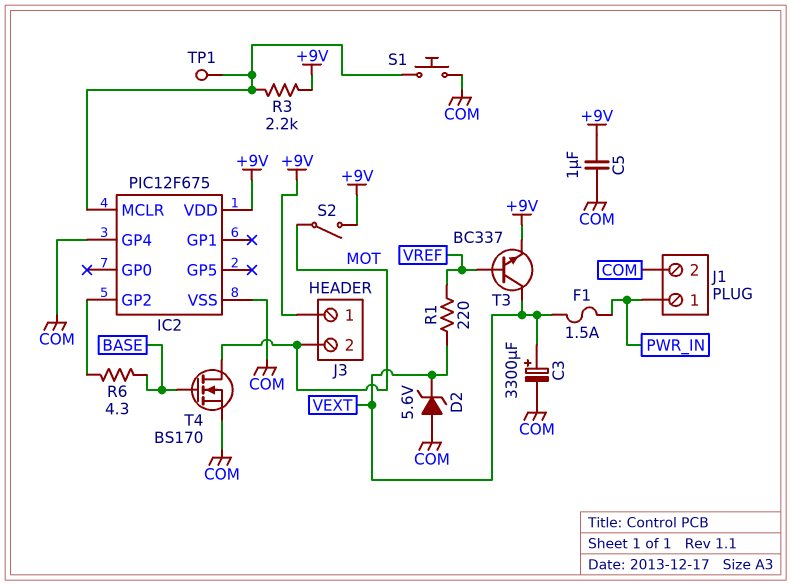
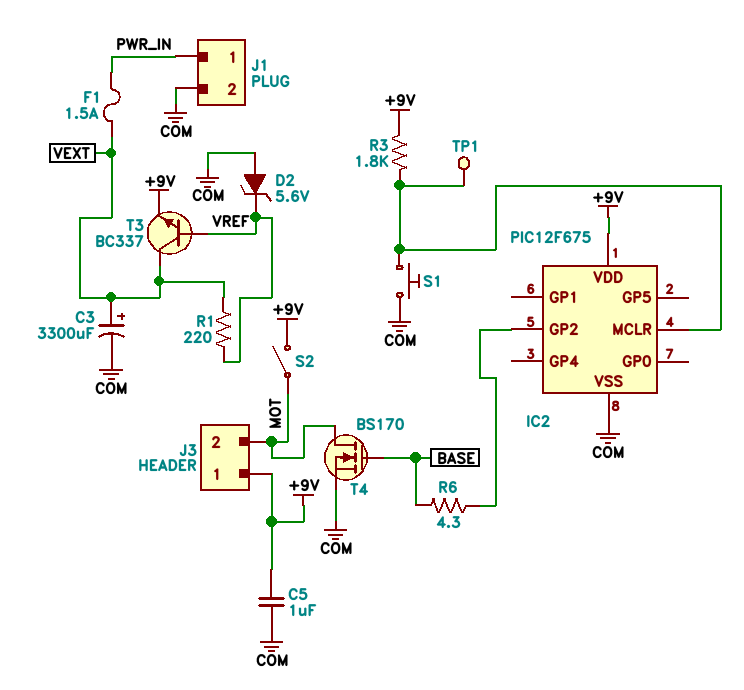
D2: zener 5.6V (A COM, K VEXT) -> zener 5.6V (A COM, K VREF)
IC2 pin GP4: COM -> none
R3: 2.2k (+9V, IC2/MCLR) -> 1.8k (+9V, IC2/MCLR)

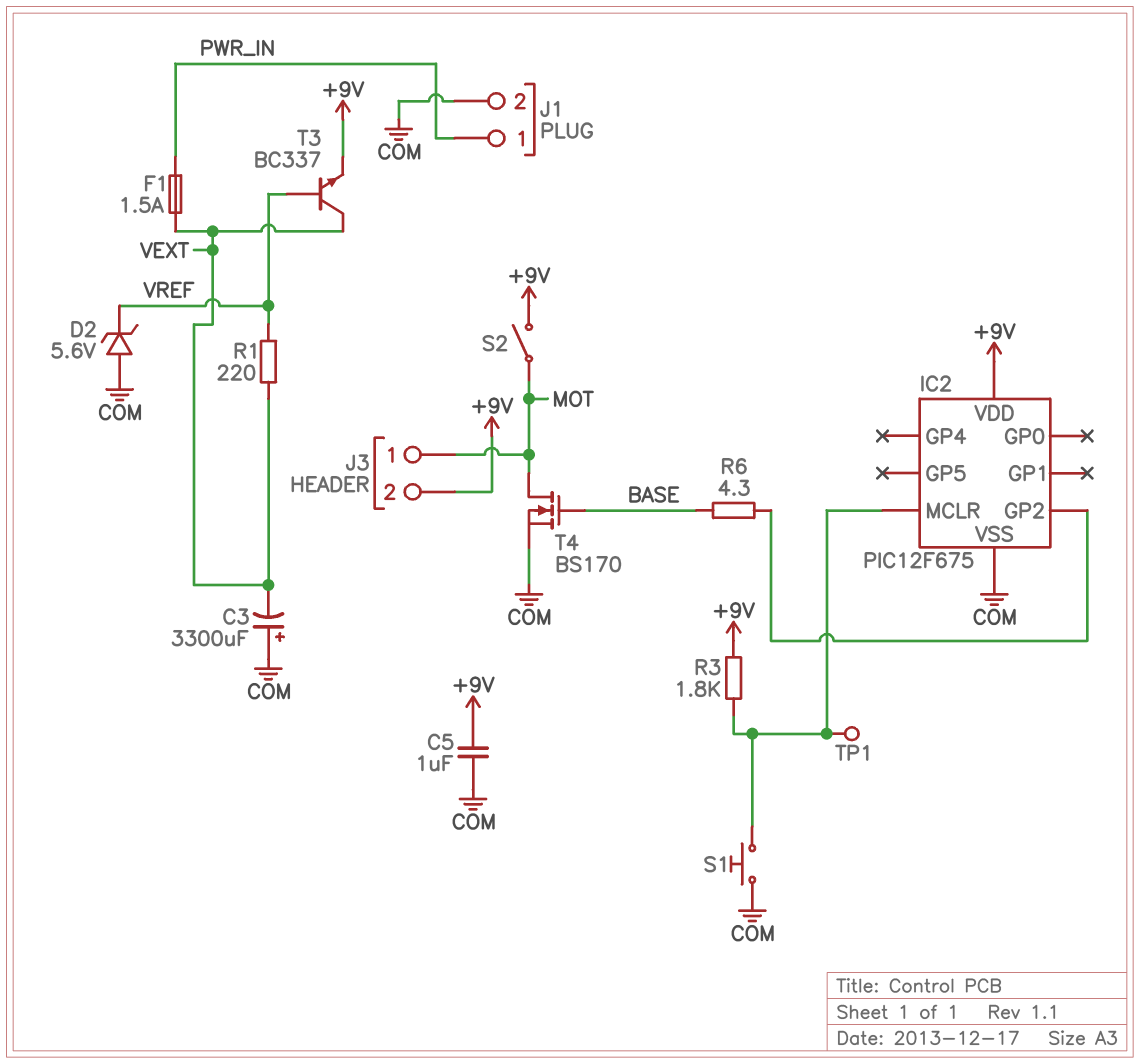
C3: 3300uF (plus VEXT, minus COM) -> 3300uF (plus COM, minus VEXT)
J3 pin 1: +9V -> MOT
J3 pin 2: MOT -> +9V

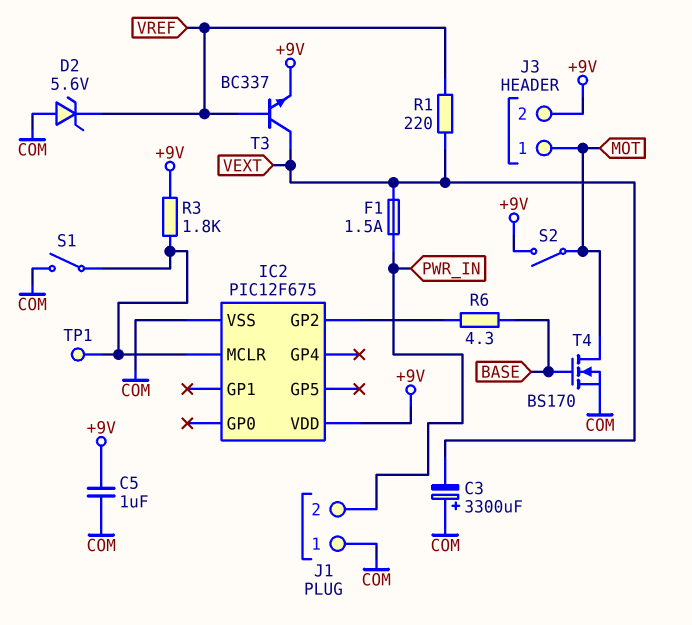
J1 pin 1: PWR_IN -> COM
J1 pin 2: COM -> PWR_IN
S1: button (COM, IC2/MCLR) -> switch (COM, IC2/MCLR)

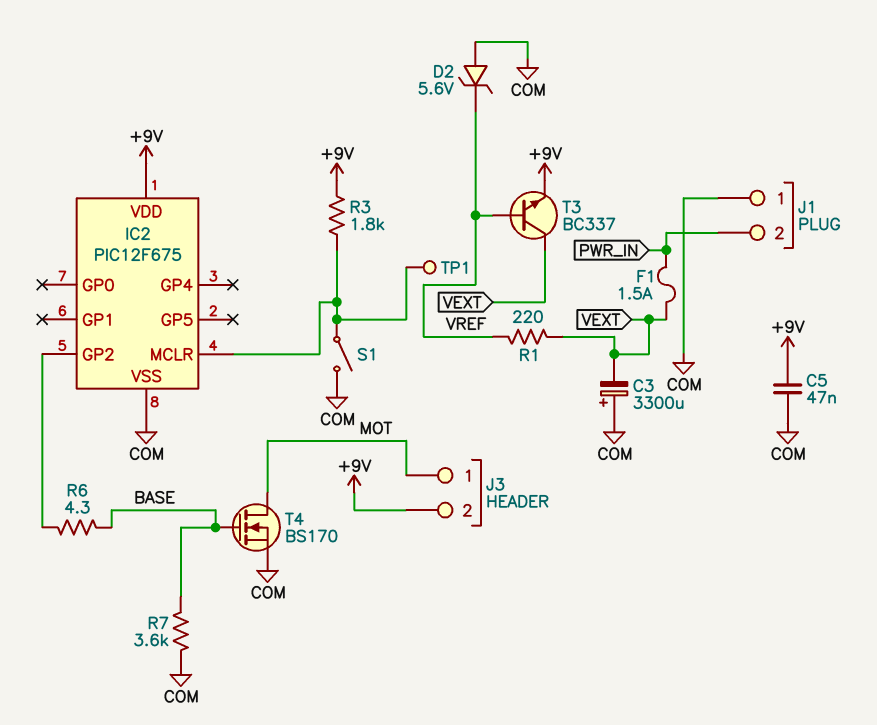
C5: 1uF (+9V, COM) -> 47nF (+9V, COM)
R7: none -> 3.6k (BASE, COM)
S2: switch (+9V, MOT) -> none

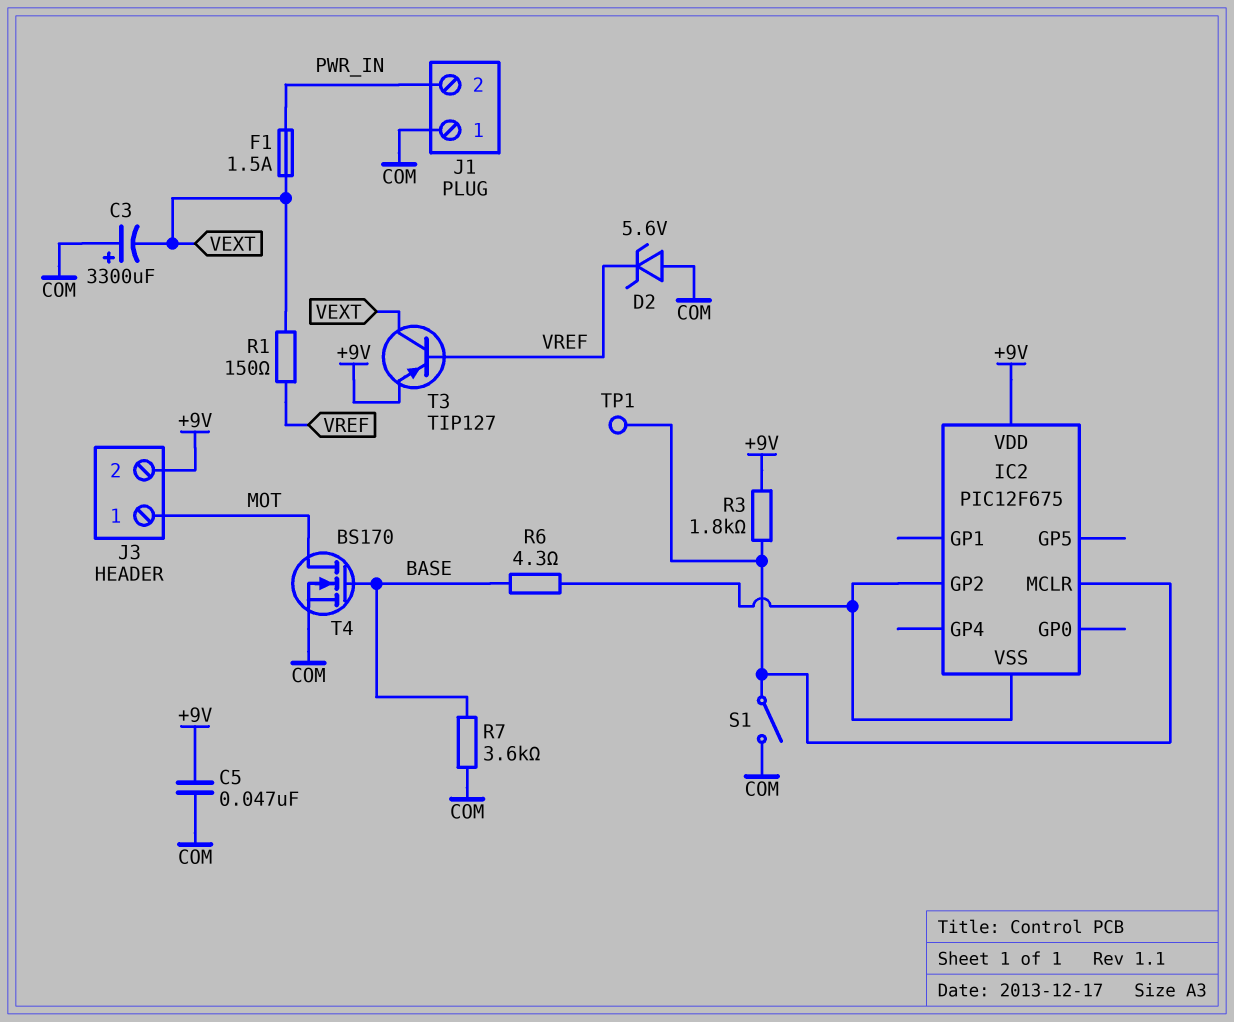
IC2 pin VSS: COM -> IC2/GP2
R1: 220 (VEXT, VREF) -> 150 (VEXT, VREF)
T3: NPN BC337 (B VREF, C VEXT, E +9V) -> PNP TIP127 (B VREF, C VEXT, E +9V)

